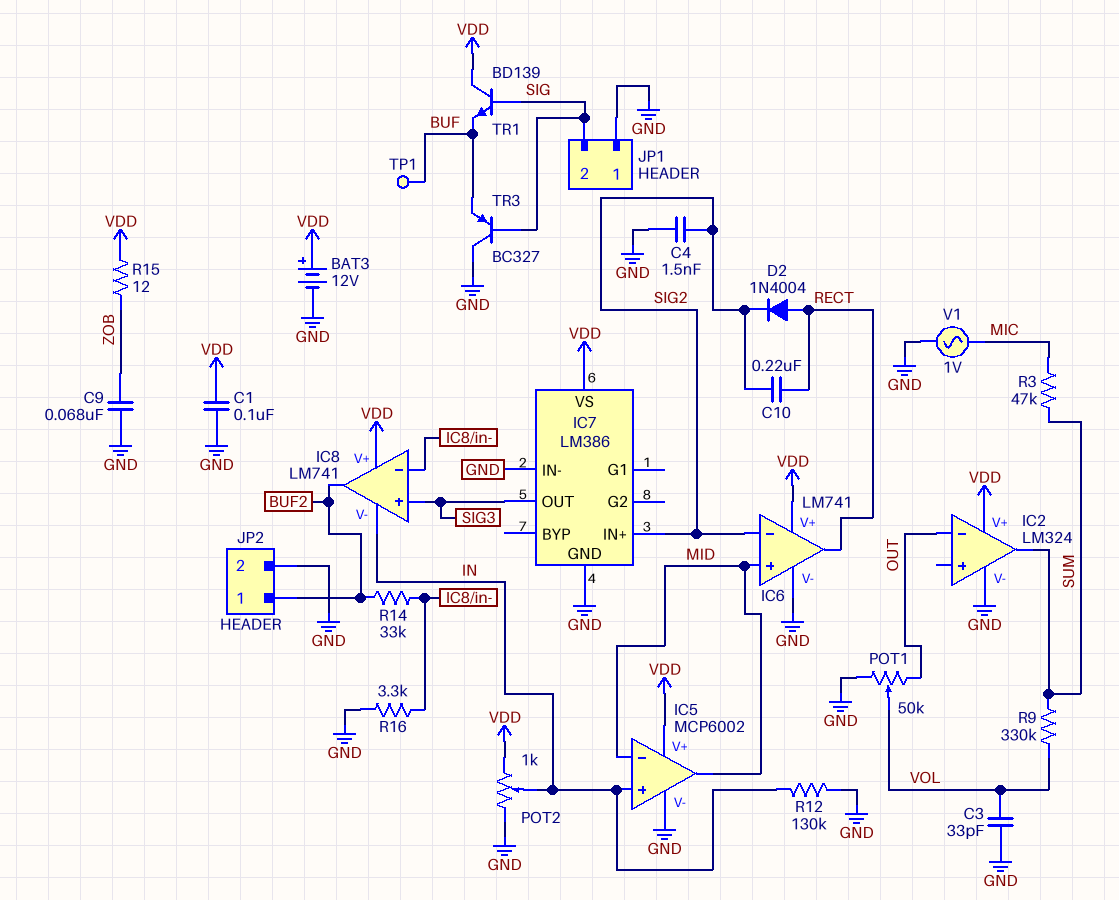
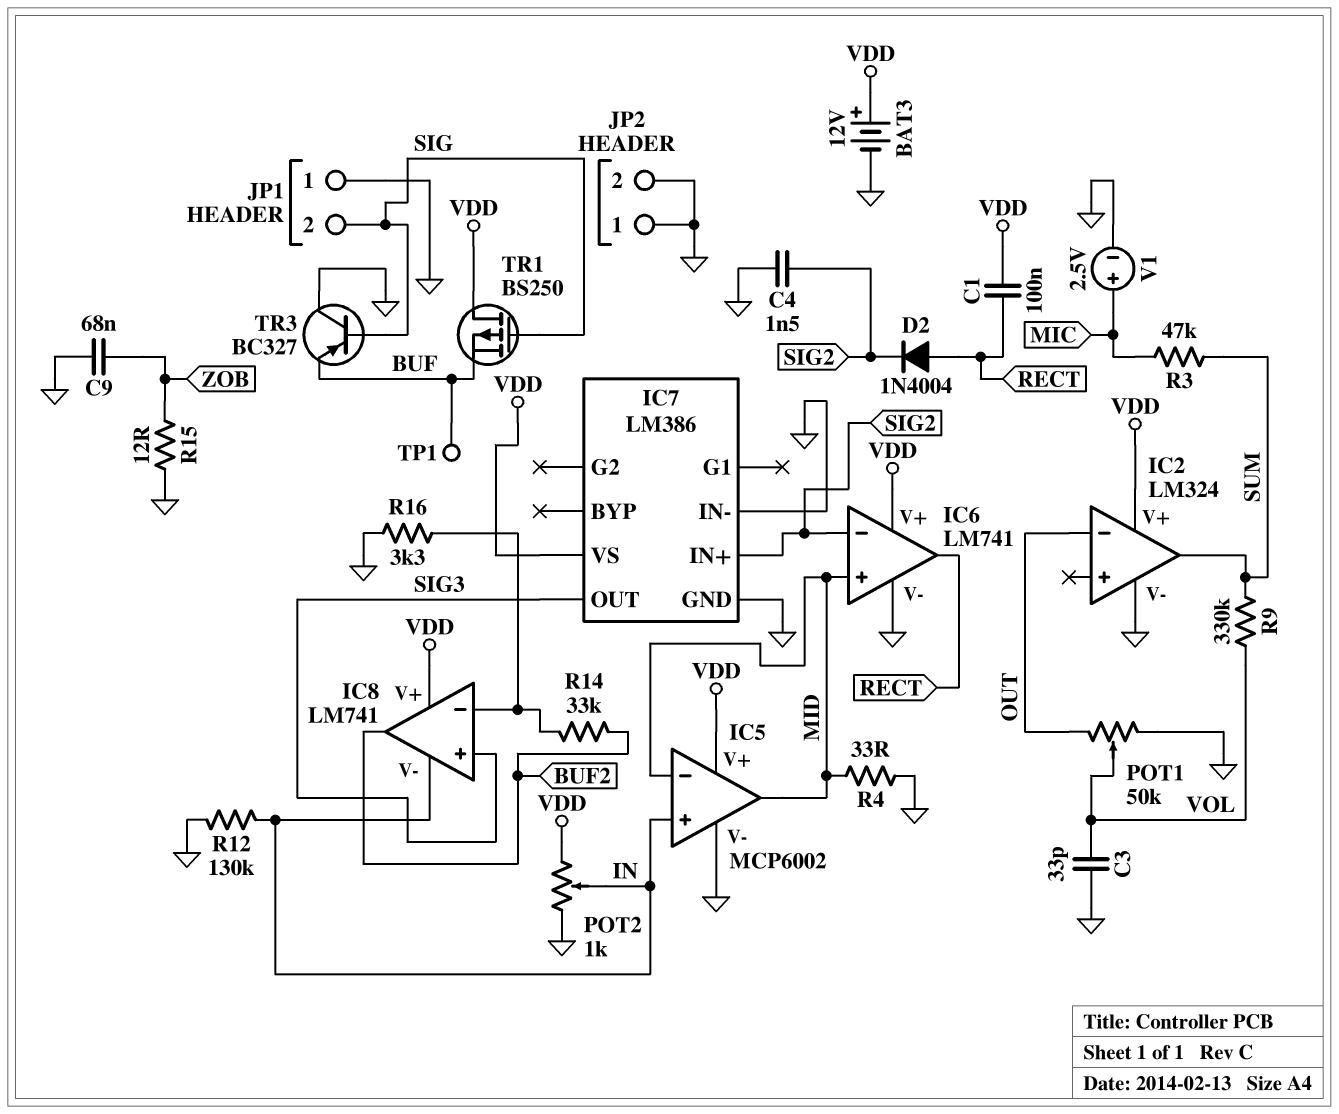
C1: 100nF (GND, VDD) -> 100nF (RECT, VDD)
C10: 220nF (RECT, SIG2) -> none
JP2 pin 1: BUF2 -> GND
R4: none -> 33 (GND, MID)
R15: 12 (VDD, ZOB) -> 12 (GND, ZOB)
TR1: NPN BD139 (B SIG, C VDD, E BUF) -> PMOS BS250 (G SIG, D VDD, S BUF)
V1: AC 1V (GND, MIC) -> 2.5V (plus MIC, minus GND)

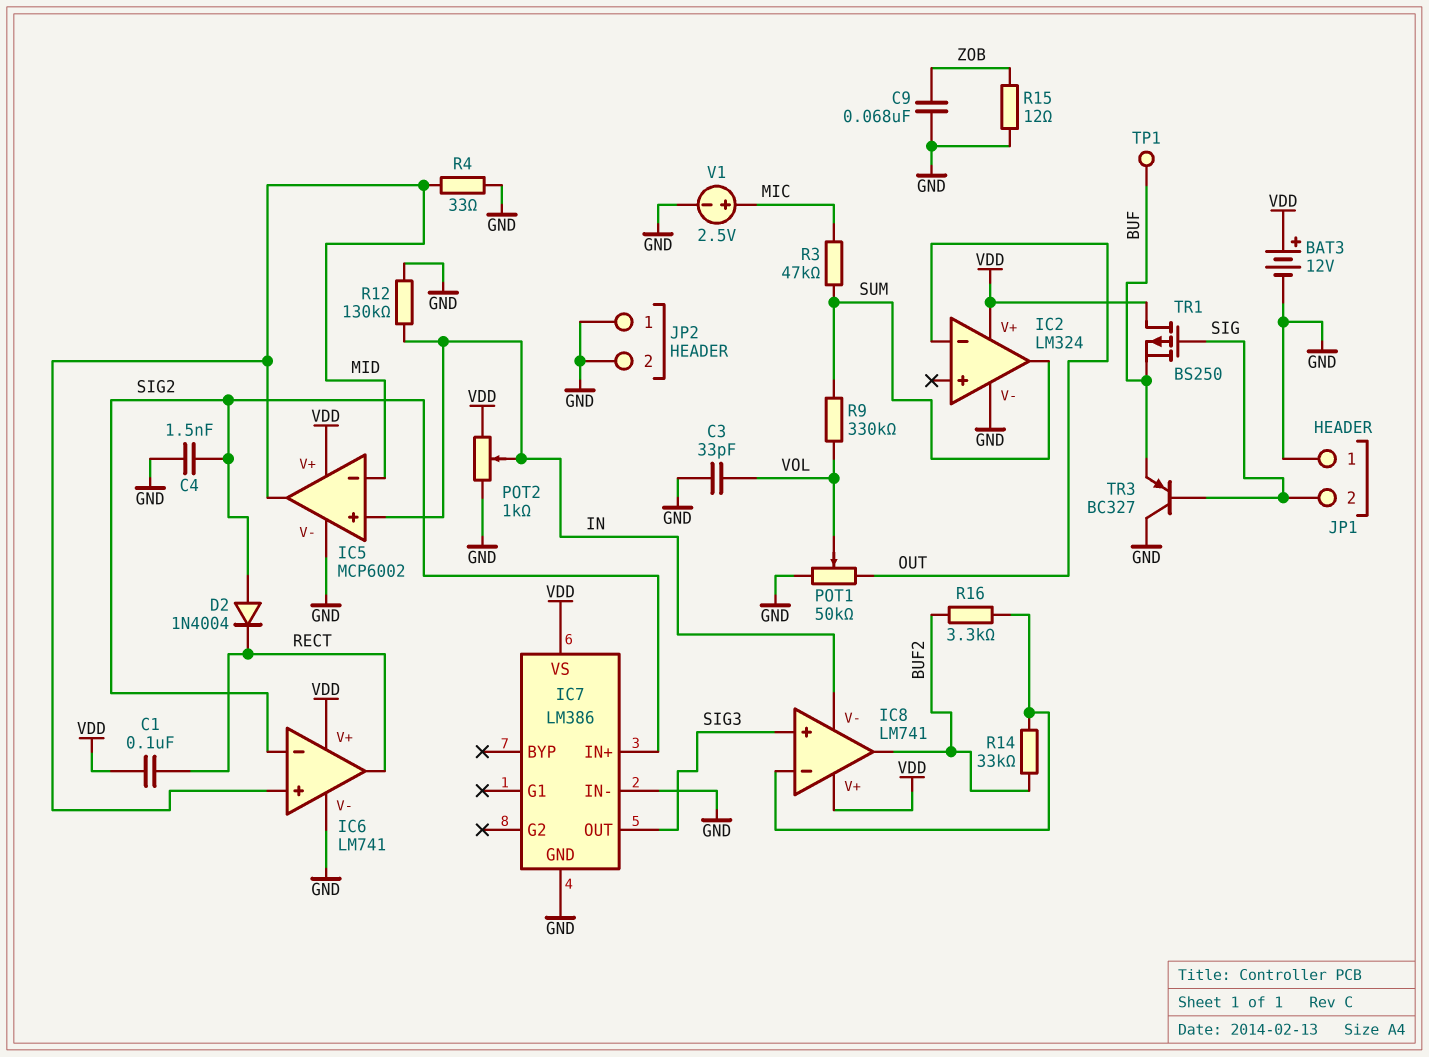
D2: diode 1N4004 (A RECT, K SIG2) -> diode 1N4004 (A SIG2, K RECT)
R16: 3.3k (GND, IC8/in-) -> 3.3k (BUF2, IC8/in-)

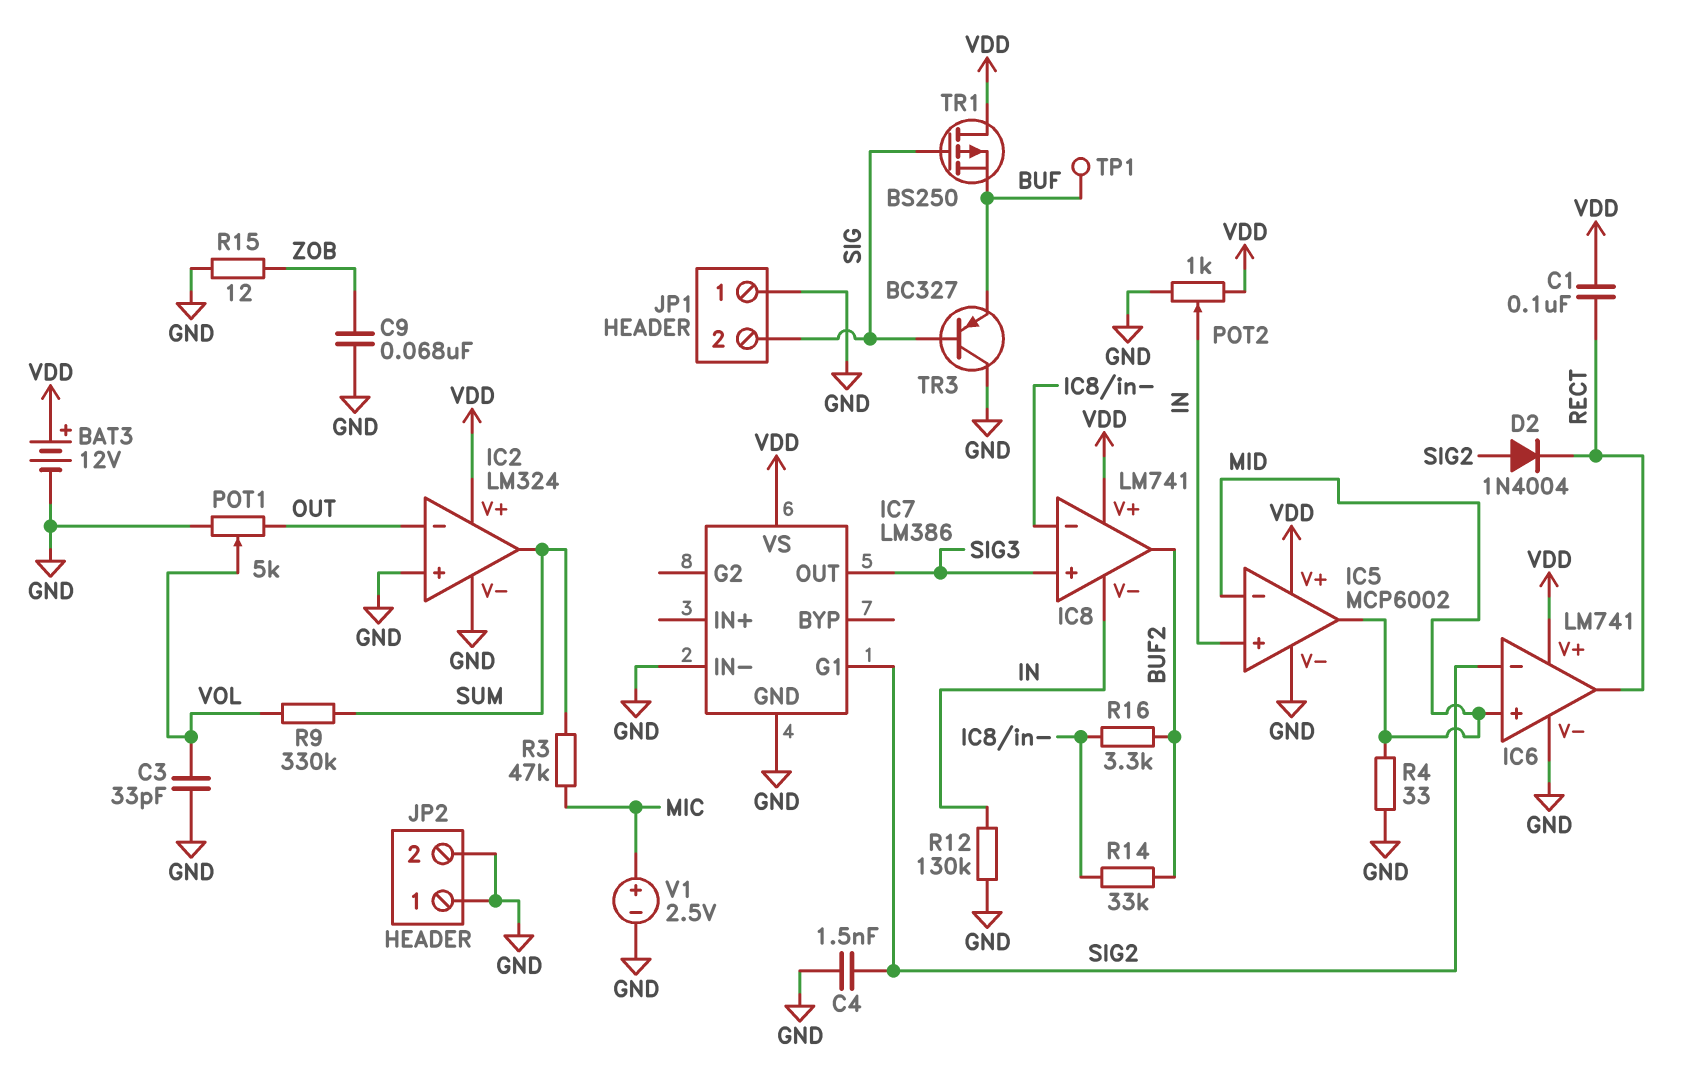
IC2 pin in+: none -> GND
IC7 pin G1: none -> SIG2
IC7 pin IN+: SIG2 -> none
POT1: 50k (GND, OUT, wiper VOL) -> 5k (GND, OUT, wiper VOL)

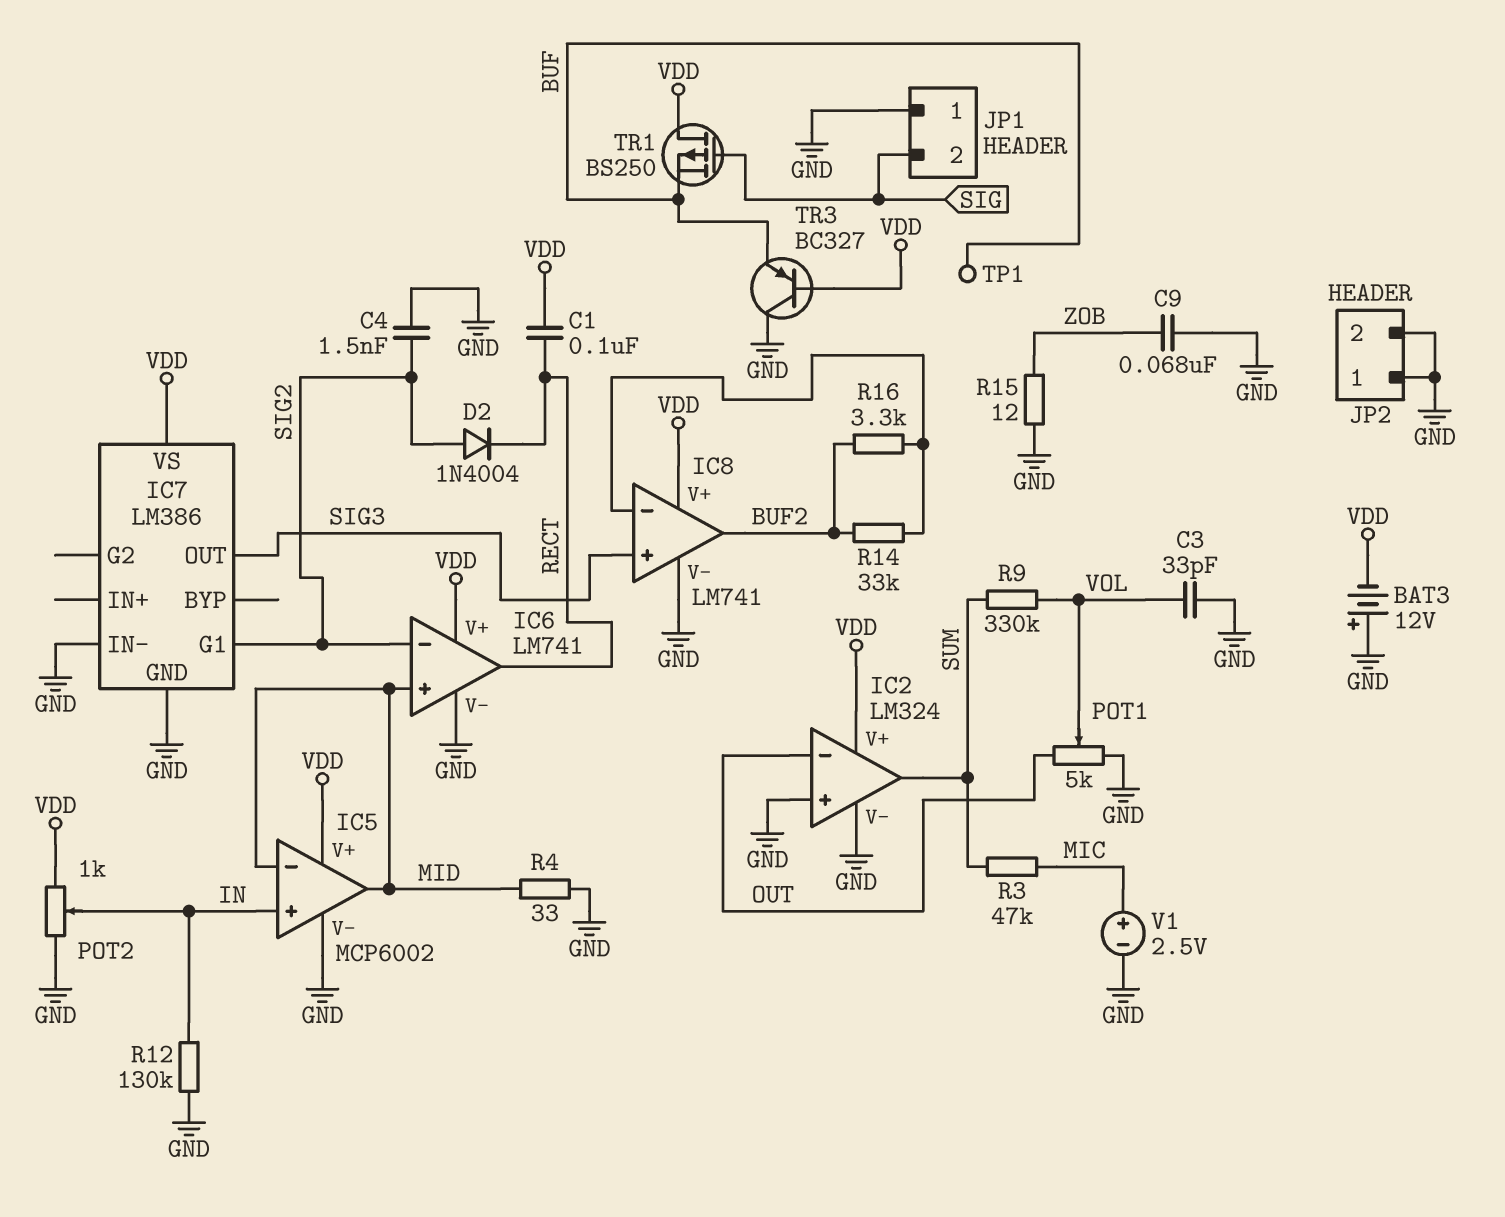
BAT3: 12V (plus VDD, minus GND) -> 12V (plus GND, minus VDD)
IC8 pin V-: IN -> GND
TR3: PNP BC327 (B SIG, C GND, E BUF) -> PNP BC327 (B VDD, C GND, E BUF)

